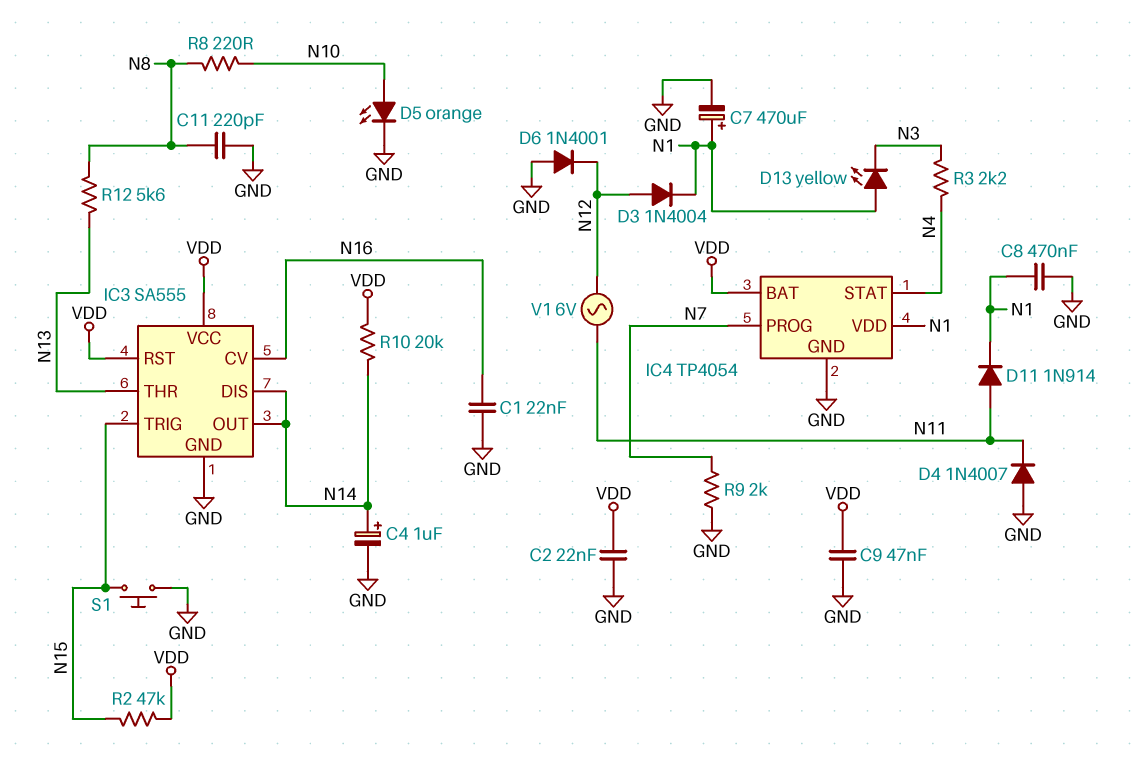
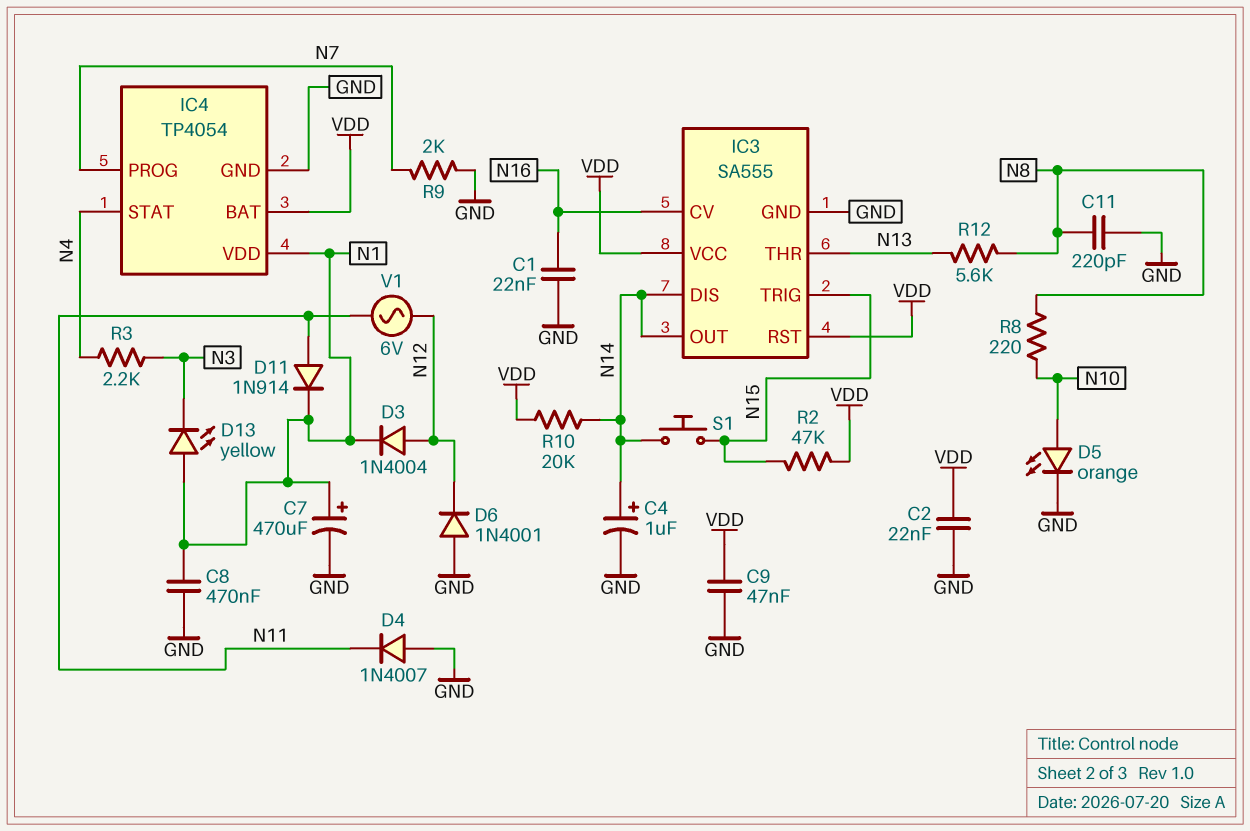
S1: button (GND, N15) -> button (N14, N15)

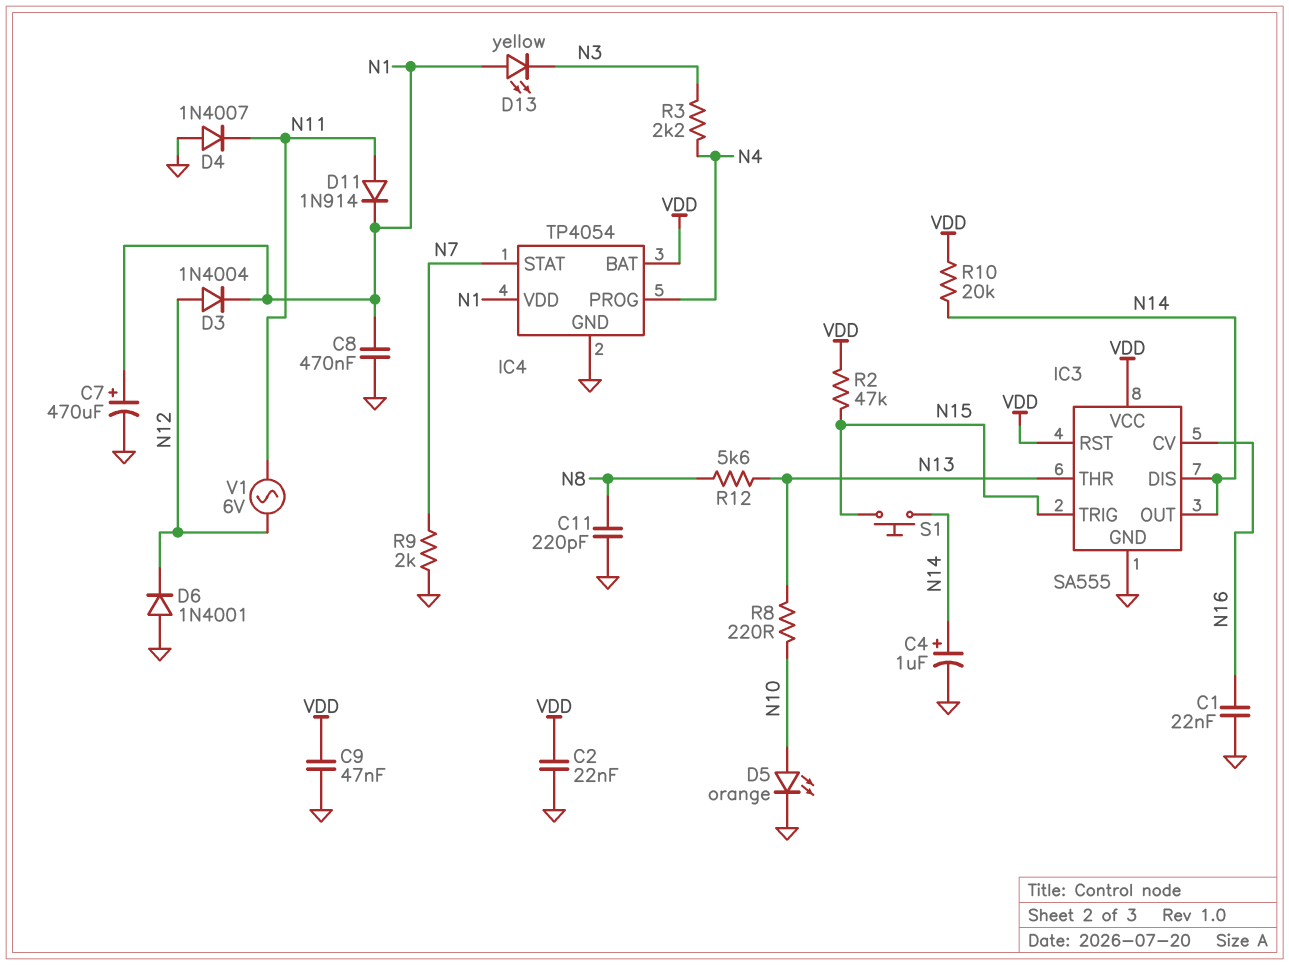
IC4 pin PROG: N7 -> N4
IC4 pin STAT: N4 -> N7
R8: 220 (N8, N10) -> 220 (N10, N13)

